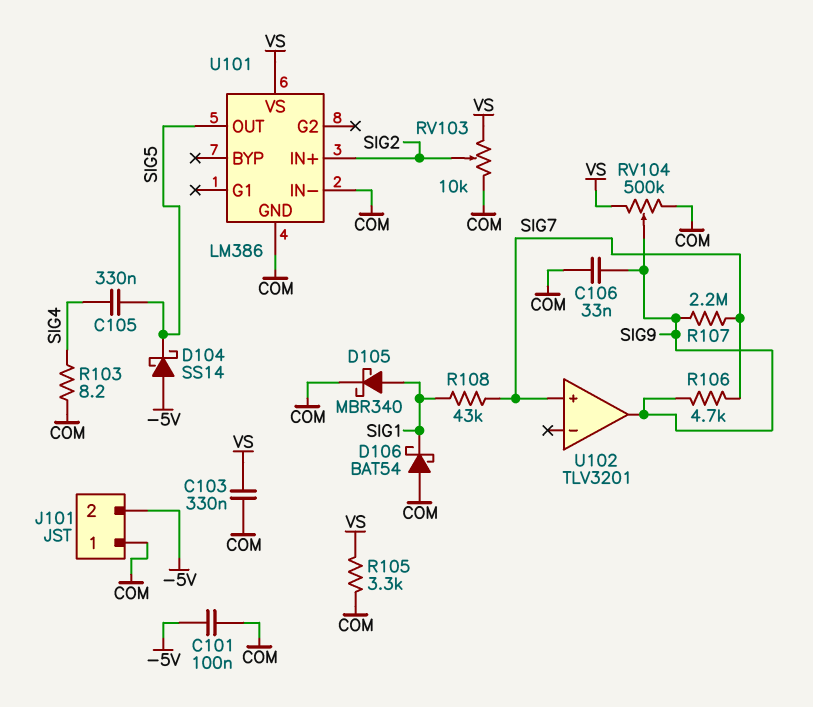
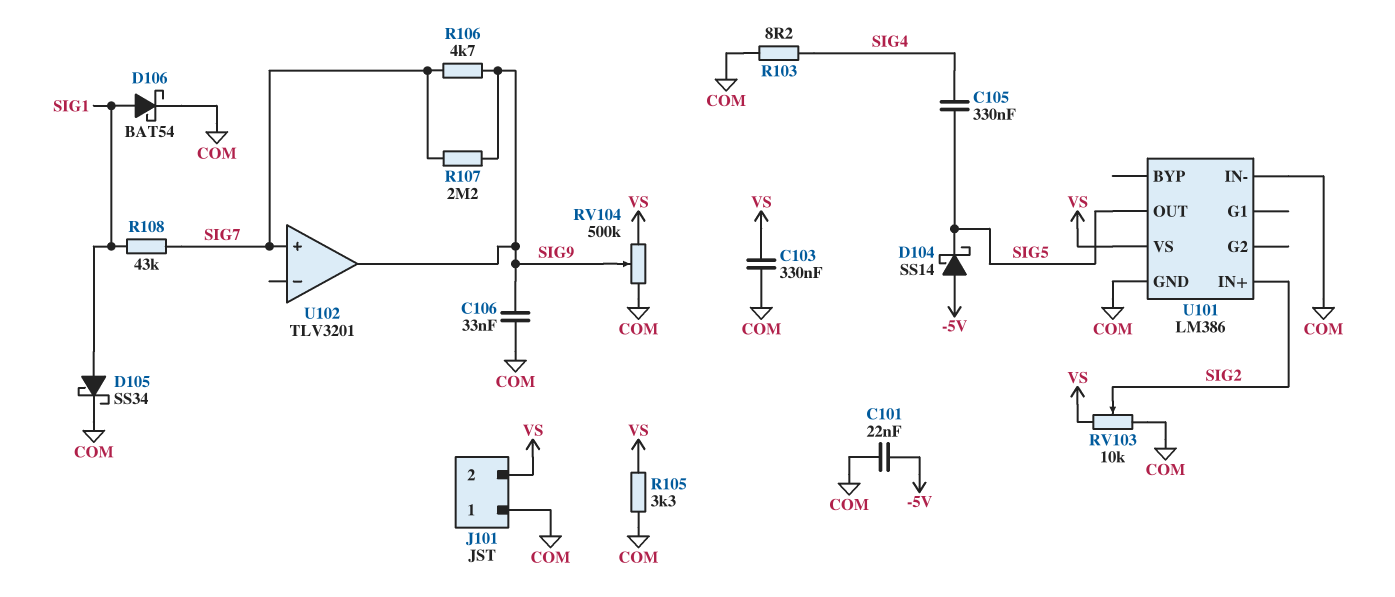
C101: 100nF (-5V, COM) -> 22nF (-5V, COM)
D105: schottky MBR340 (A SIG1, K COM) -> schottky SS34 (A SIG1, K COM)
D106: schottky BAT54 (A COM, K SIG1) -> schottky BAT54 (A SIG1, K COM)
J101 pin 2: -5V -> VS

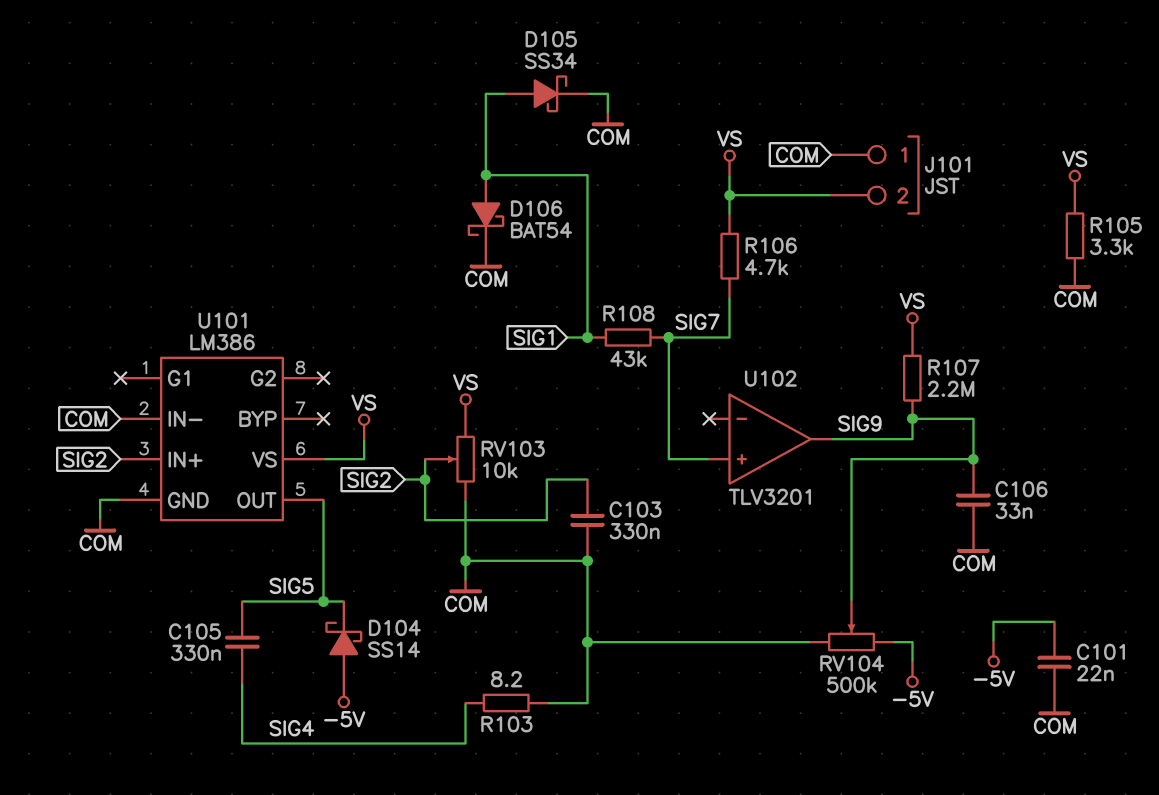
C103: 330nF (COM, VS) -> 330nF (COM, SIG2)
R106: 4.7k (SIG7, SIG9) -> 4.7k (SIG7, VS)
R107: 2.2M (SIG7, SIG9) -> 2.2M (SIG9, VS)
RV104: 500k (COM, VS, wiper SIG9) -> 500k (-5V, COM, wiper SIG9)

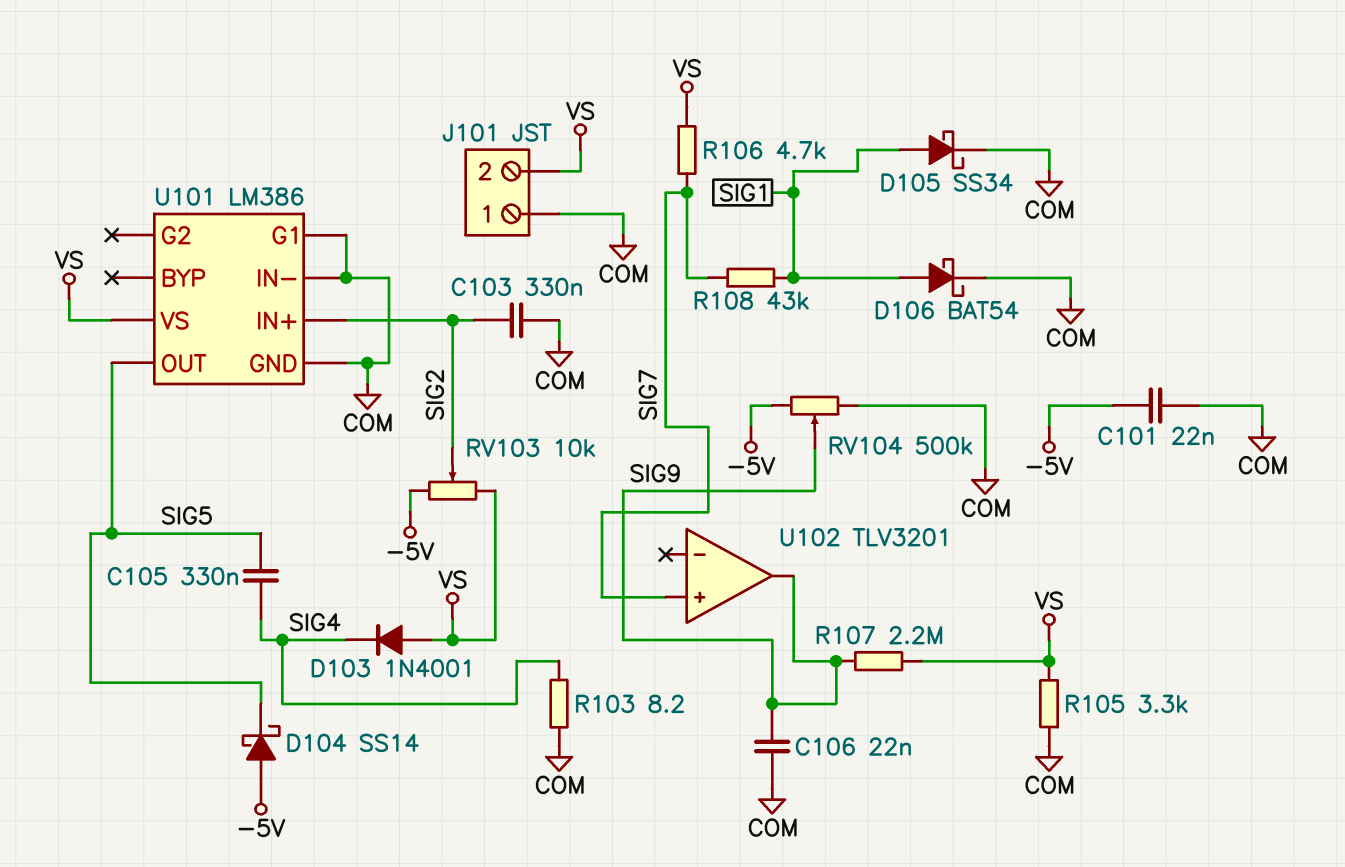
C106: 33nF (COM, SIG9) -> 22nF (COM, SIG9)
D103: none -> diode 1N4001 (A VS, K SIG4)
RV103: 10k (COM, VS, wiper SIG2) -> 10k (-5V, VS, wiper SIG2)
U101 pin G1: none -> COM

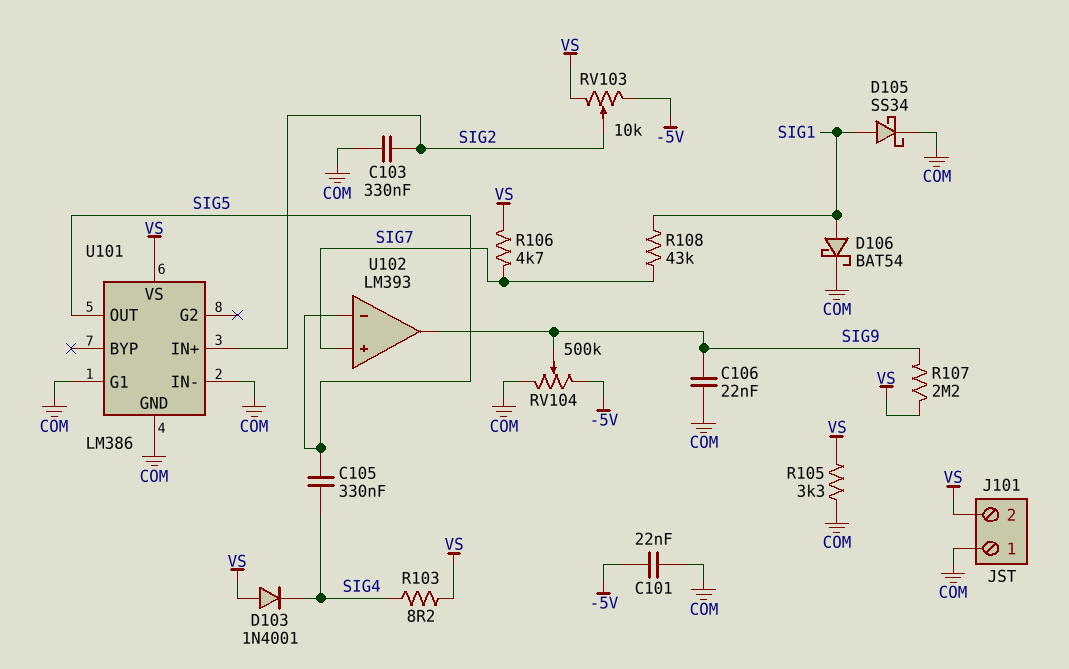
D104: schottky SS14 (A -5V, K SIG5) -> none
R103: 8.2 (COM, SIG4) -> 8.2 (SIG4, VS)
U102: TLV3201 -> LM393
U102 pin in-: none -> SIG5

